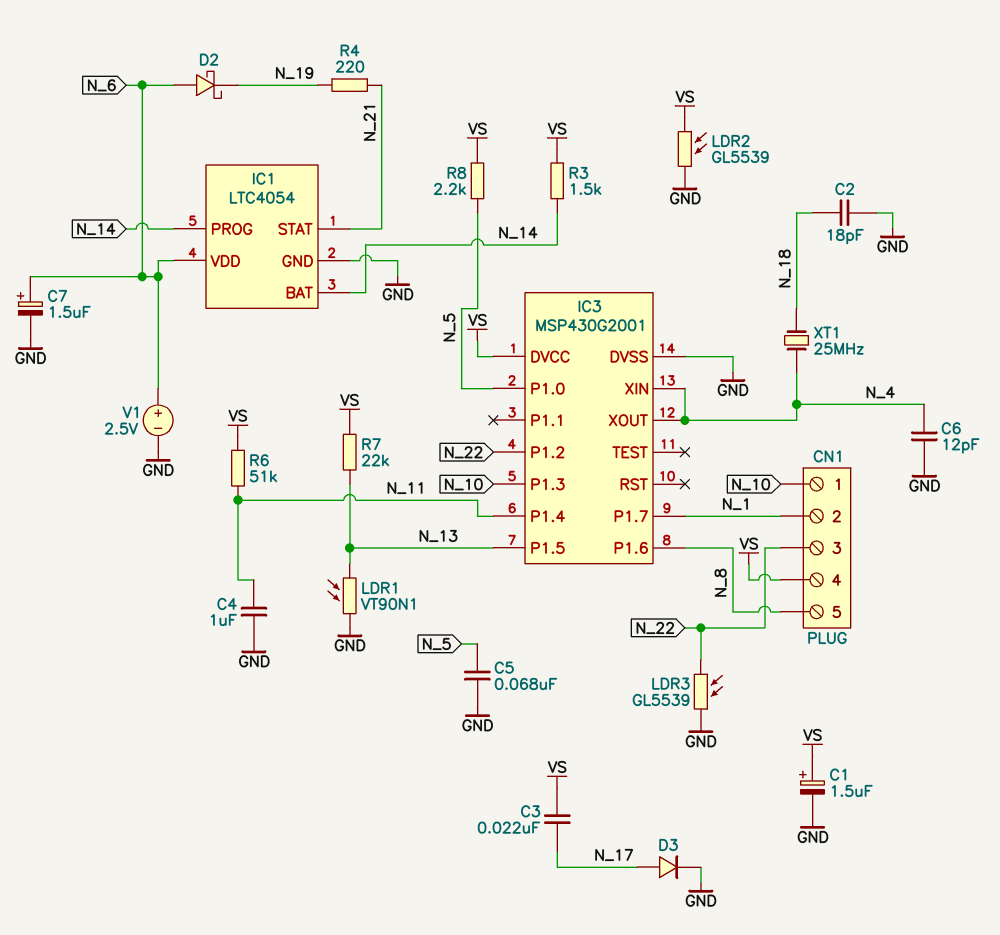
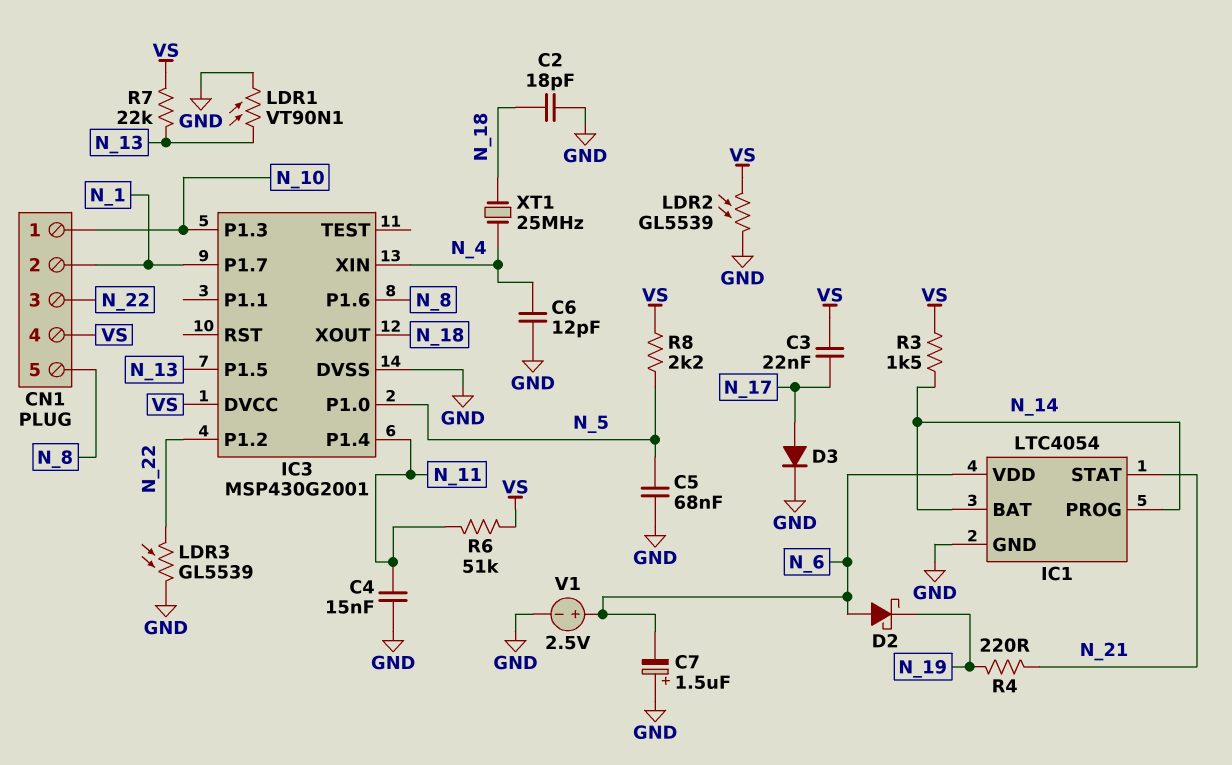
C1: 1.5uF (plus VS, minus GND) -> none
C4: 1uF (GND, N_11) -> 15nF (GND, N_11)
C7: 1.5uF (plus N_6, minus GND) -> 1.5uF (plus GND, minus N_6)
IC3 pin XOUT: N_4 -> N_18

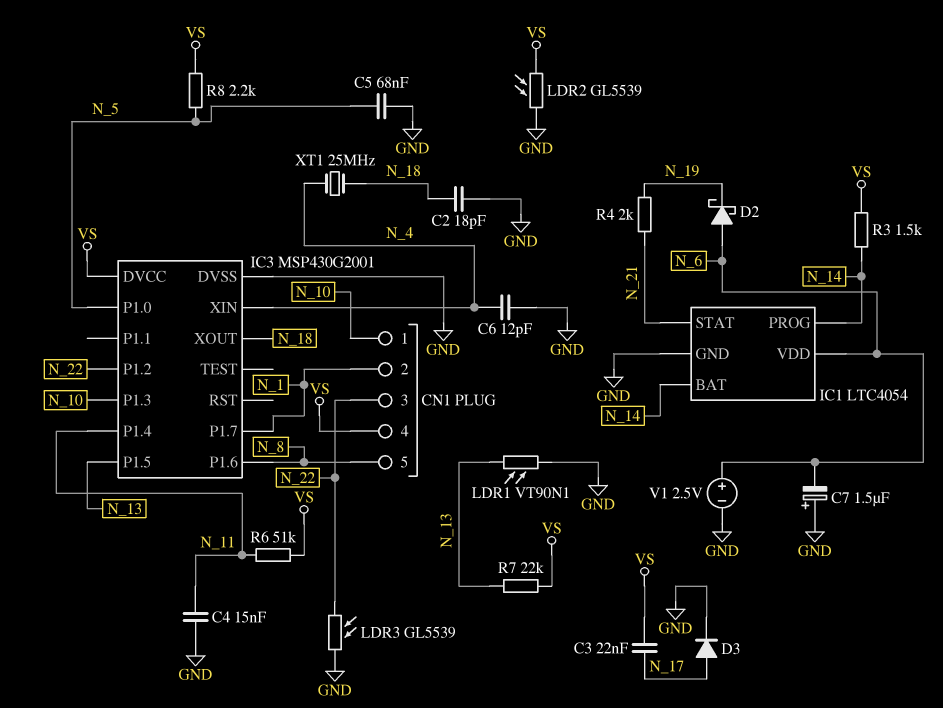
R4: 220 (N_19, N_21) -> 2k (N_19, N_21)

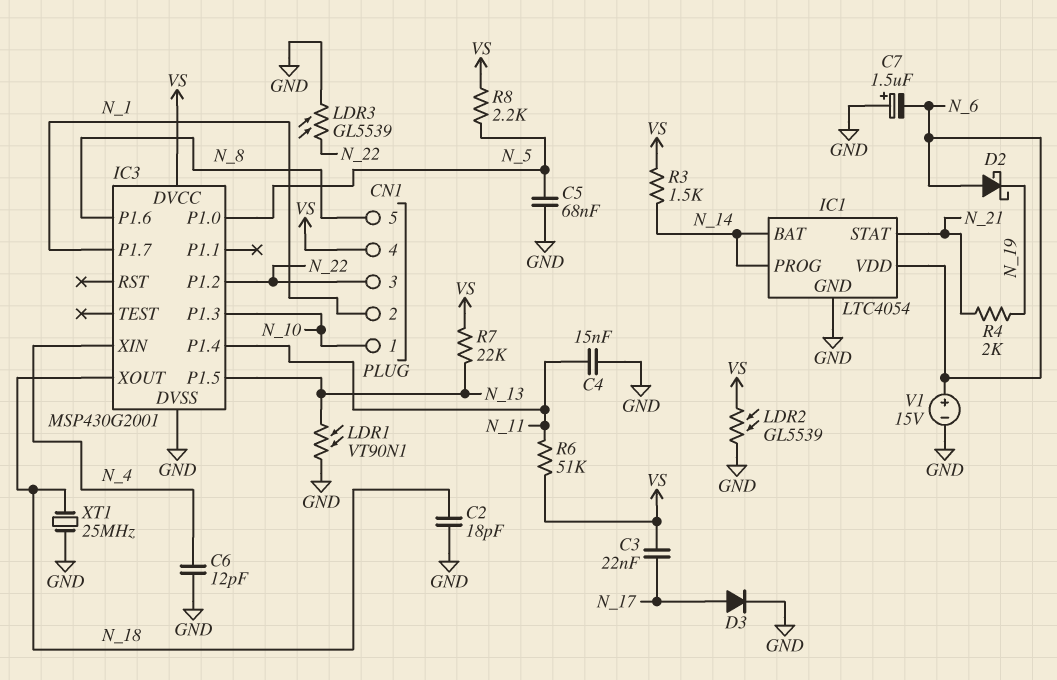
V1: 2.5V (plus N_6, minus GND) -> 15V (plus N_6, minus GND)
XT1: 25MHz (N_4, N_18) -> 25MHz (GND, N_18)

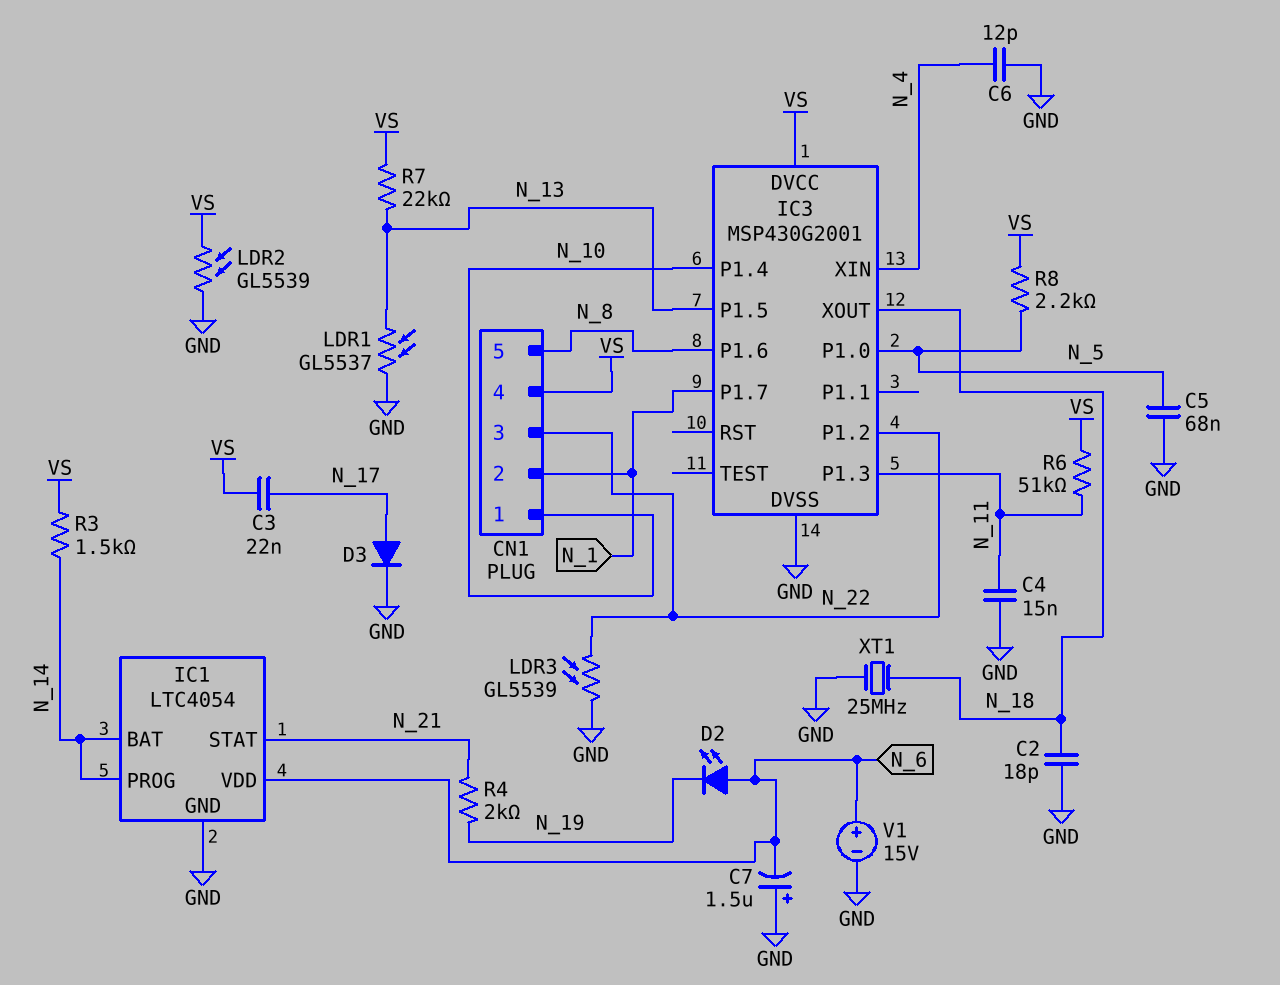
D2: schottky (A N_6, K N_19) -> LED (A N_6, K N_19)
IC3 pin P1.3: N_10 -> N_11
IC3 pin P1.4: N_11 -> N_10
LDR1: VT90N1 (GND, N_13) -> GL5537 (GND, N_13)

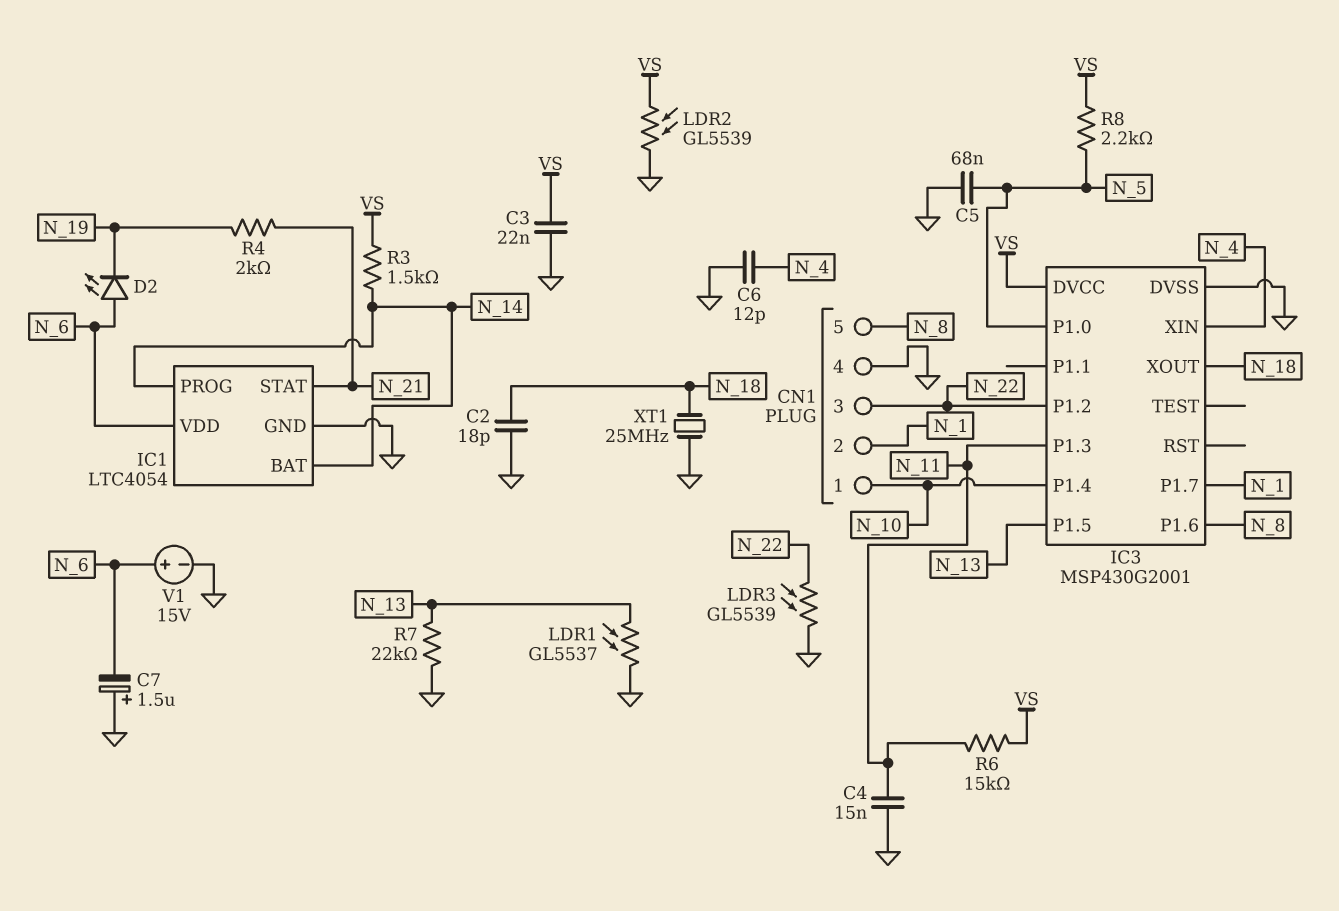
C3: 22nF (N_17, VS) -> 22nF (GND, VS)
CN1 pin 4: VS -> GND
D3: diode (A N_17, K GND) -> none
R6: 51k (N_11, VS) -> 15k (N_11, VS)
R7: 22k (N_13, VS) -> 22k (GND, N_13)

